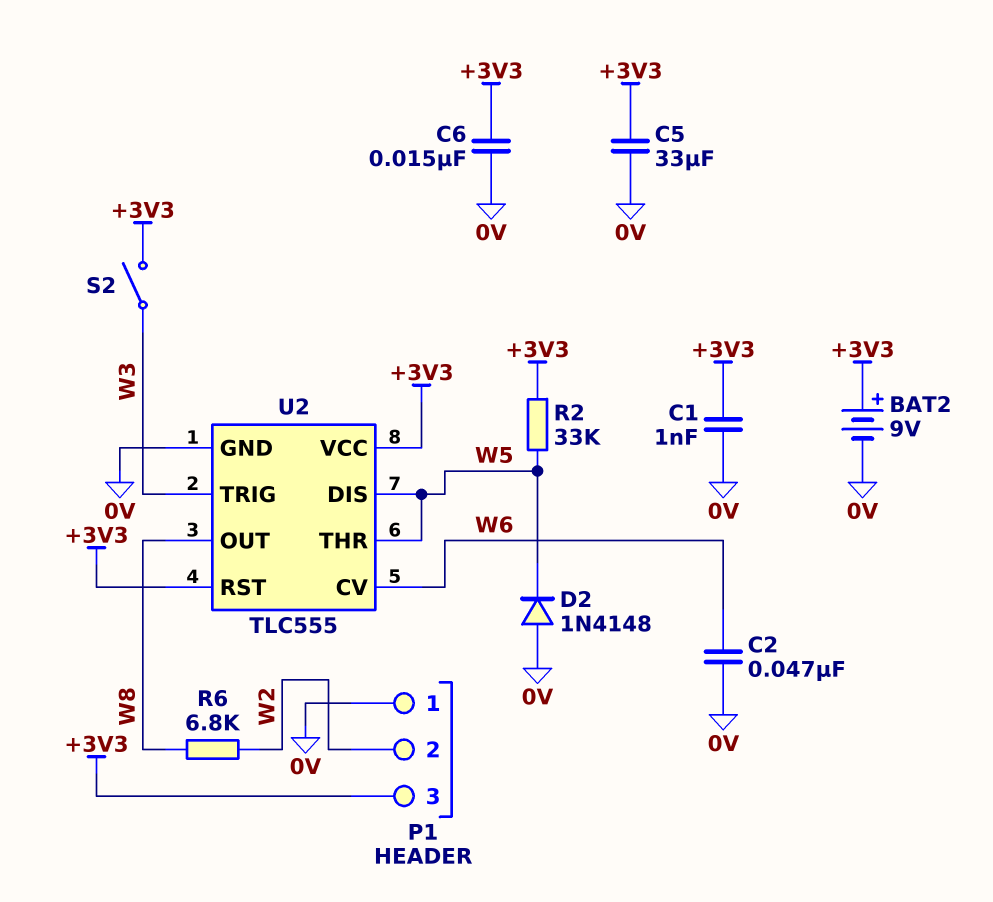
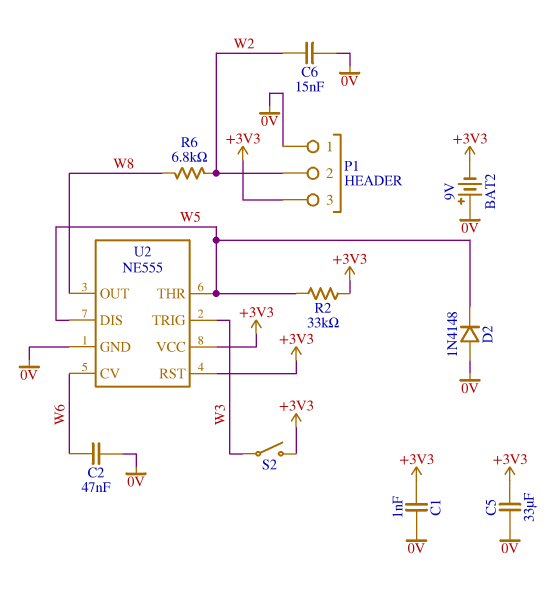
BAT2: 9V (plus +3V3, minus 0V) -> 9V (plus 0V, minus +3V3)
C6: 15nF (+3V3, 0V) -> 15nF (0V, W2)
U2: TLC555 -> NE555

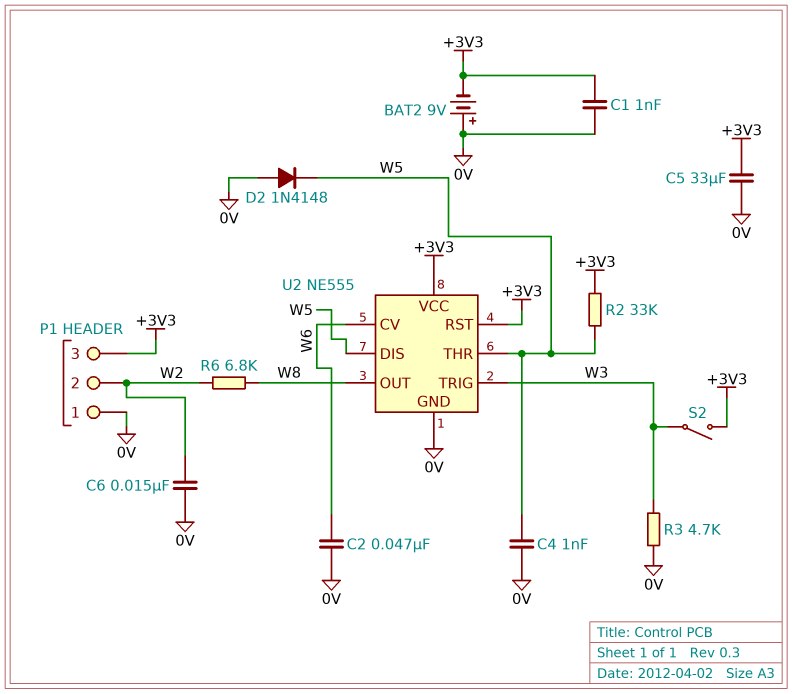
C4: none -> 1nF (0V, W5)
R3: none -> 4.7k (0V, W3)

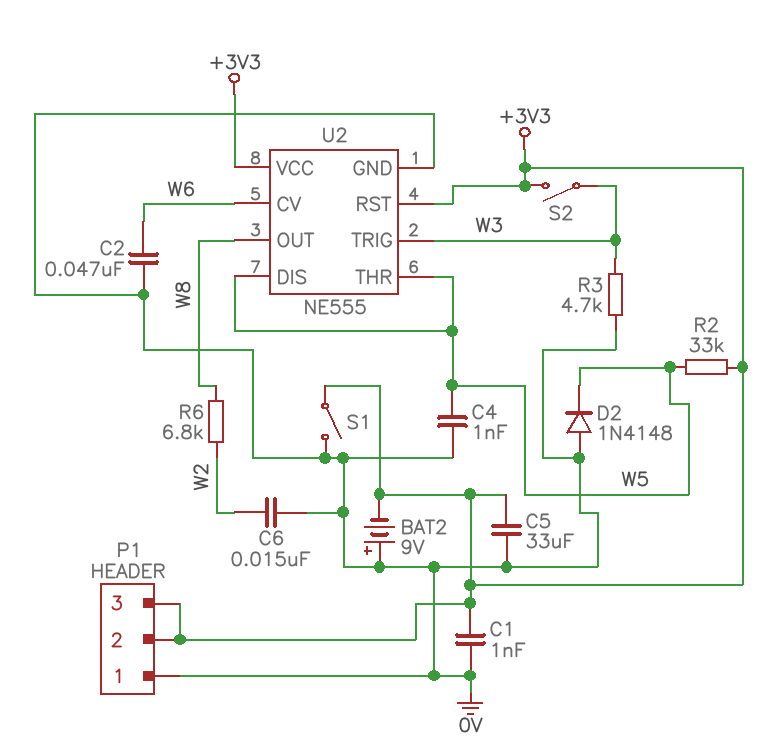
P1 pin 2: W2 -> +3V3
S1: none -> switch (+3V3, 0V)

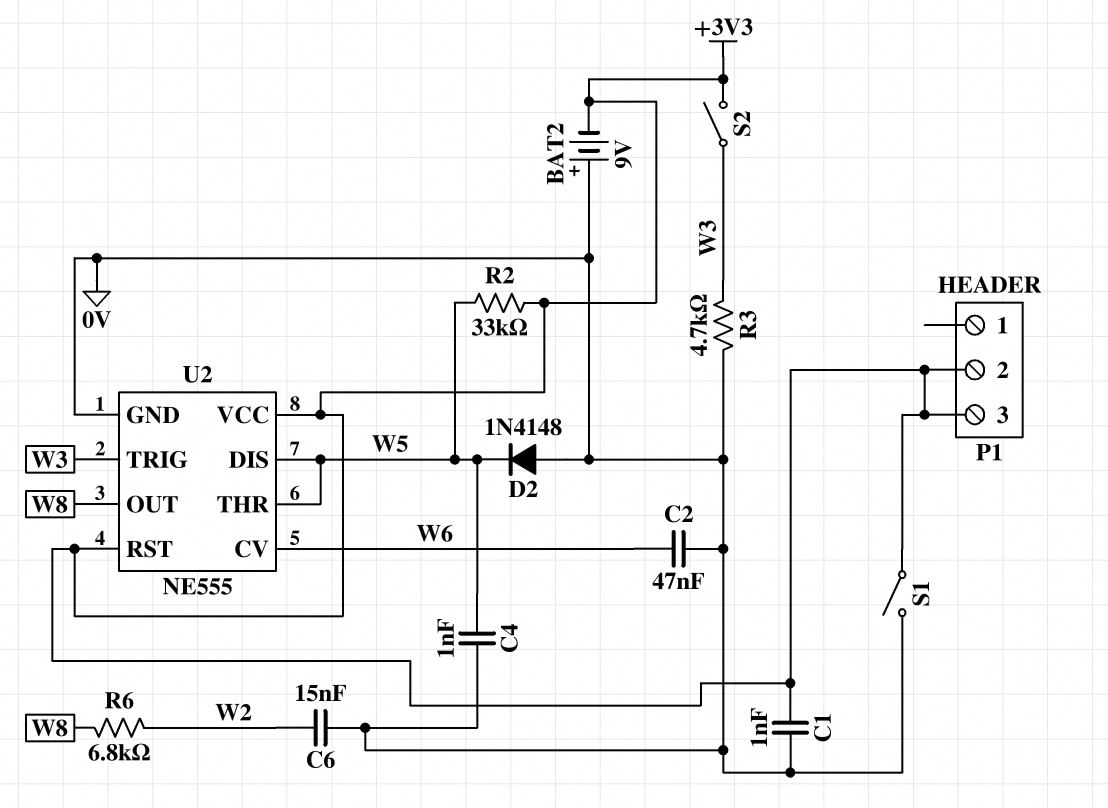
C5: 33uF (+3V3, 0V) -> none
P1 pin 1: 0V -> none

